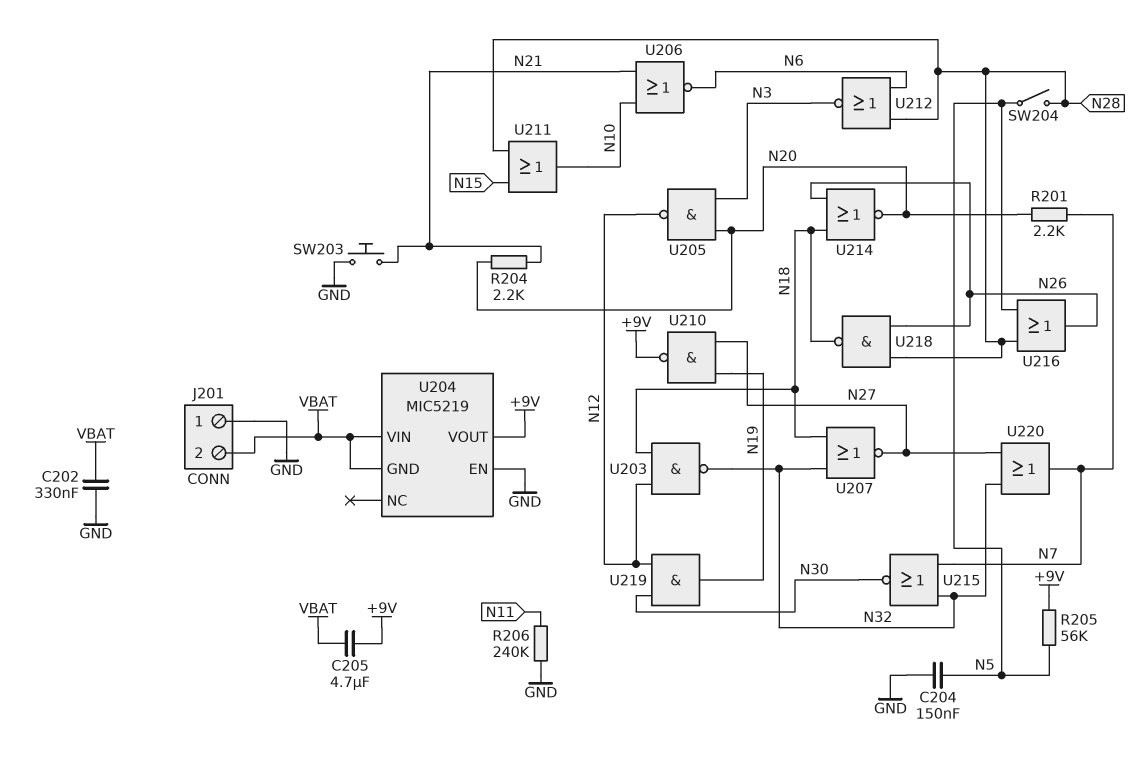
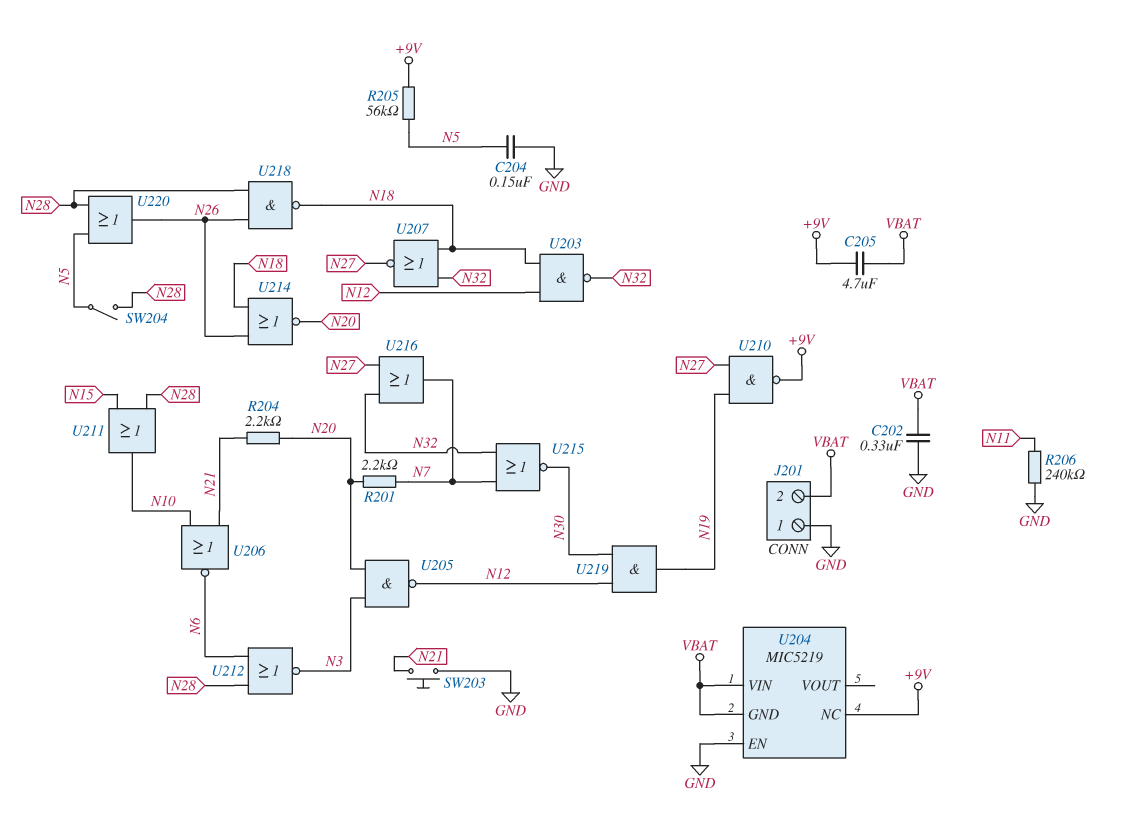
U204 pin NC: none -> +9V
U204 pin VOUT: +9V -> none
U216: OR (in N5, in N28, out N26) -> OR (in N27, in N32, out N7)
U220: OR (in N27, in N32, out N7) -> OR (in N5, in N28, out N26)

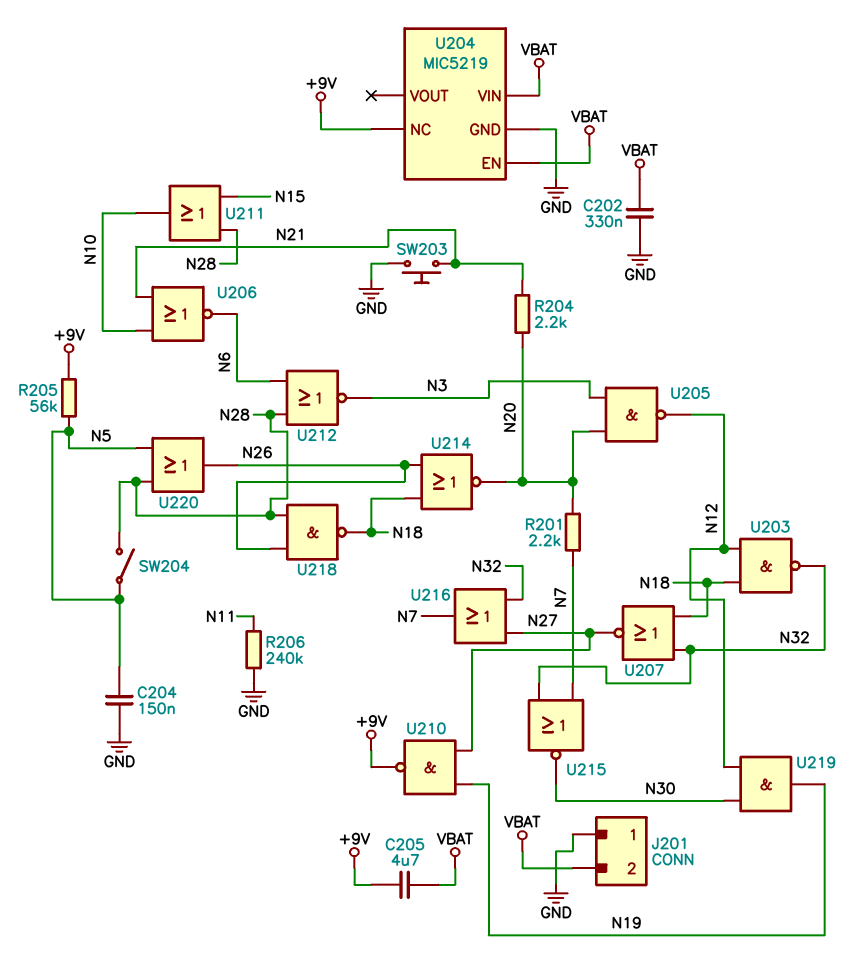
U204 pin EN: GND -> VBAT
U204 pin GND: VBAT -> GND

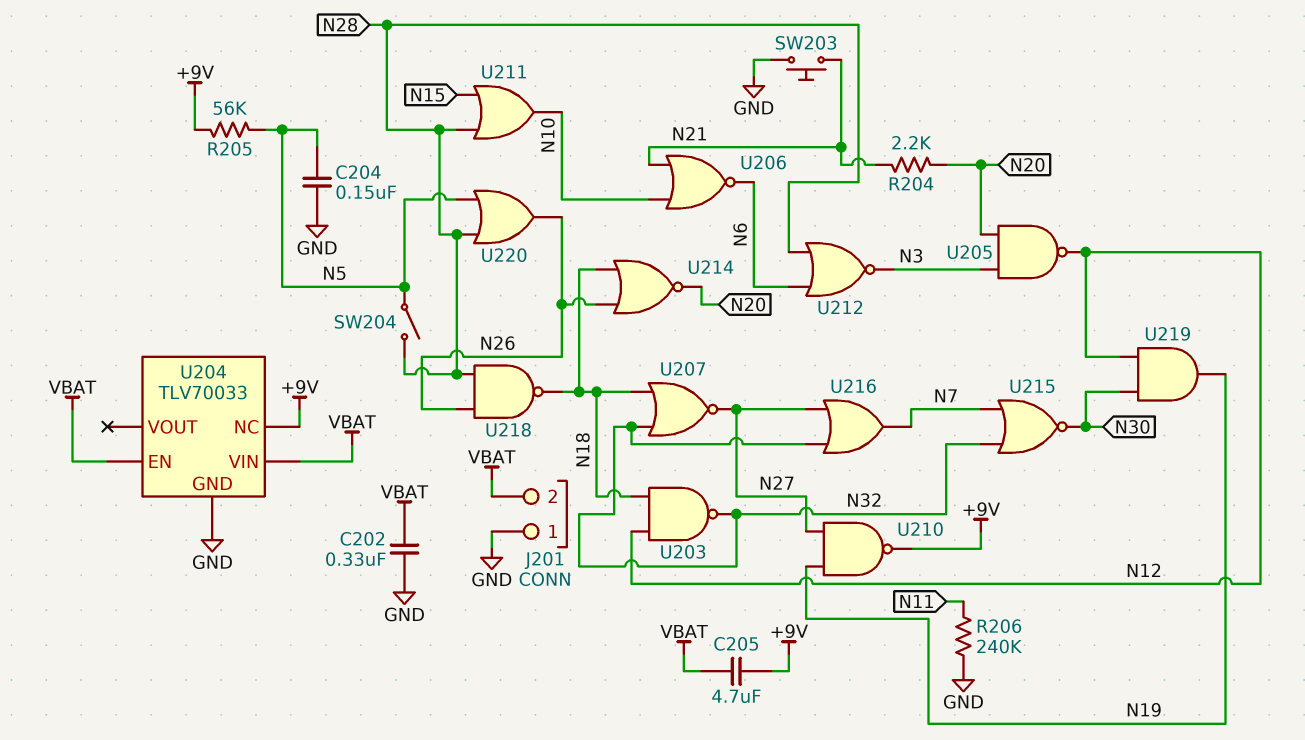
R201: 2.2k (N7, N20) -> none
U204: MIC5219 -> TLV70033

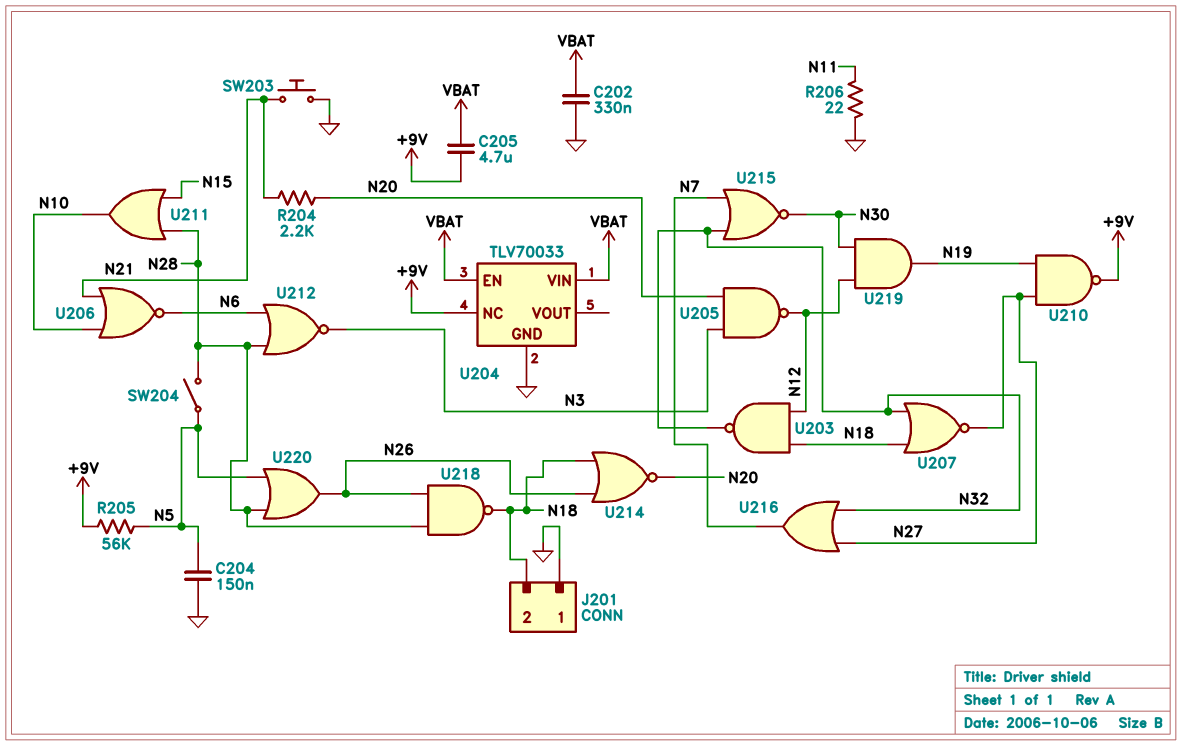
J201 pin 2: VBAT -> N18
R206: 240k (GND, N11) -> 22 (GND, N11)

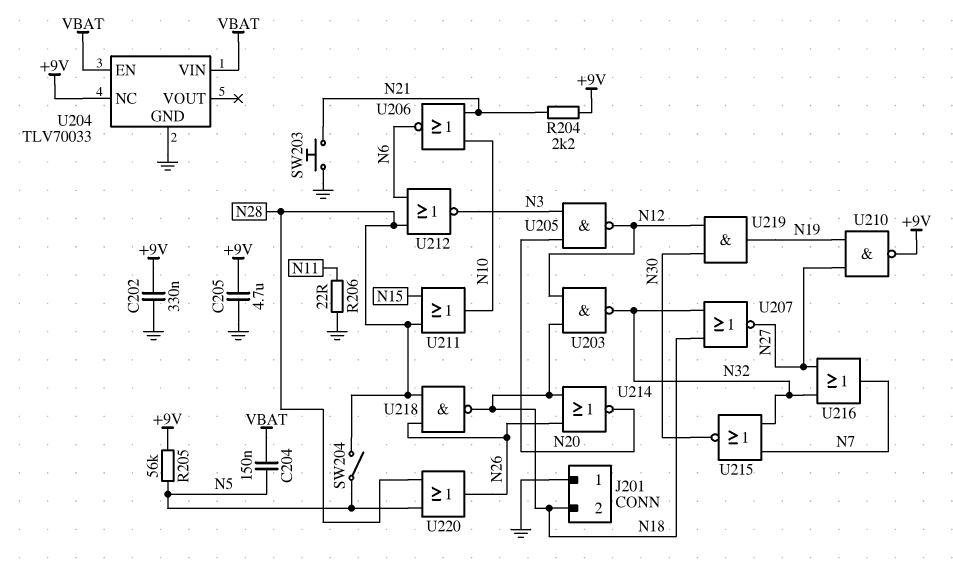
C202: 330nF (GND, VBAT) -> 330nF (+9V, GND)
C204: 150nF (GND, N5) -> 150nF (N5, VBAT)
C205: 4.7uF (+9V, VBAT) -> 4.7uF (+9V, GND)
R204: 2.2k (N20, N21) -> 2.2k (+9V, N21)

